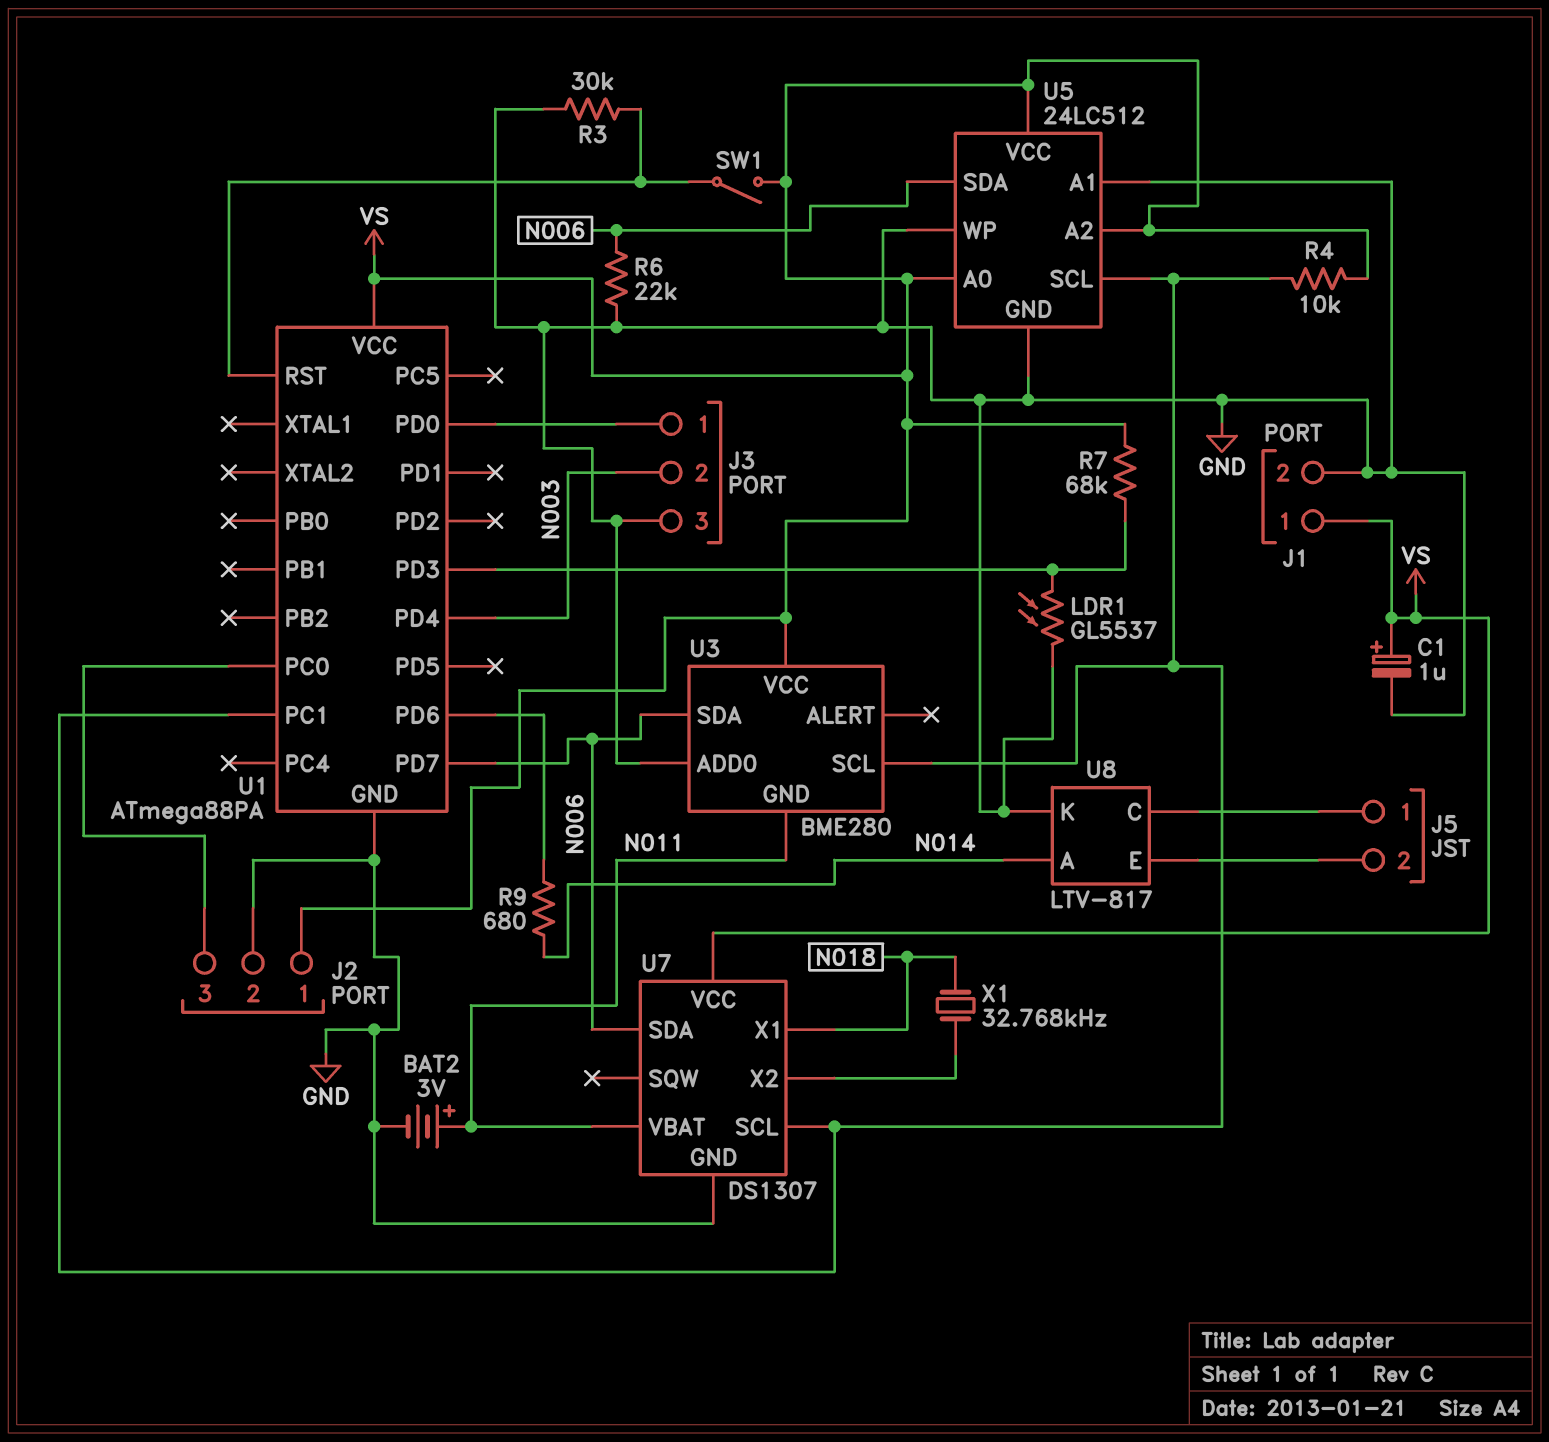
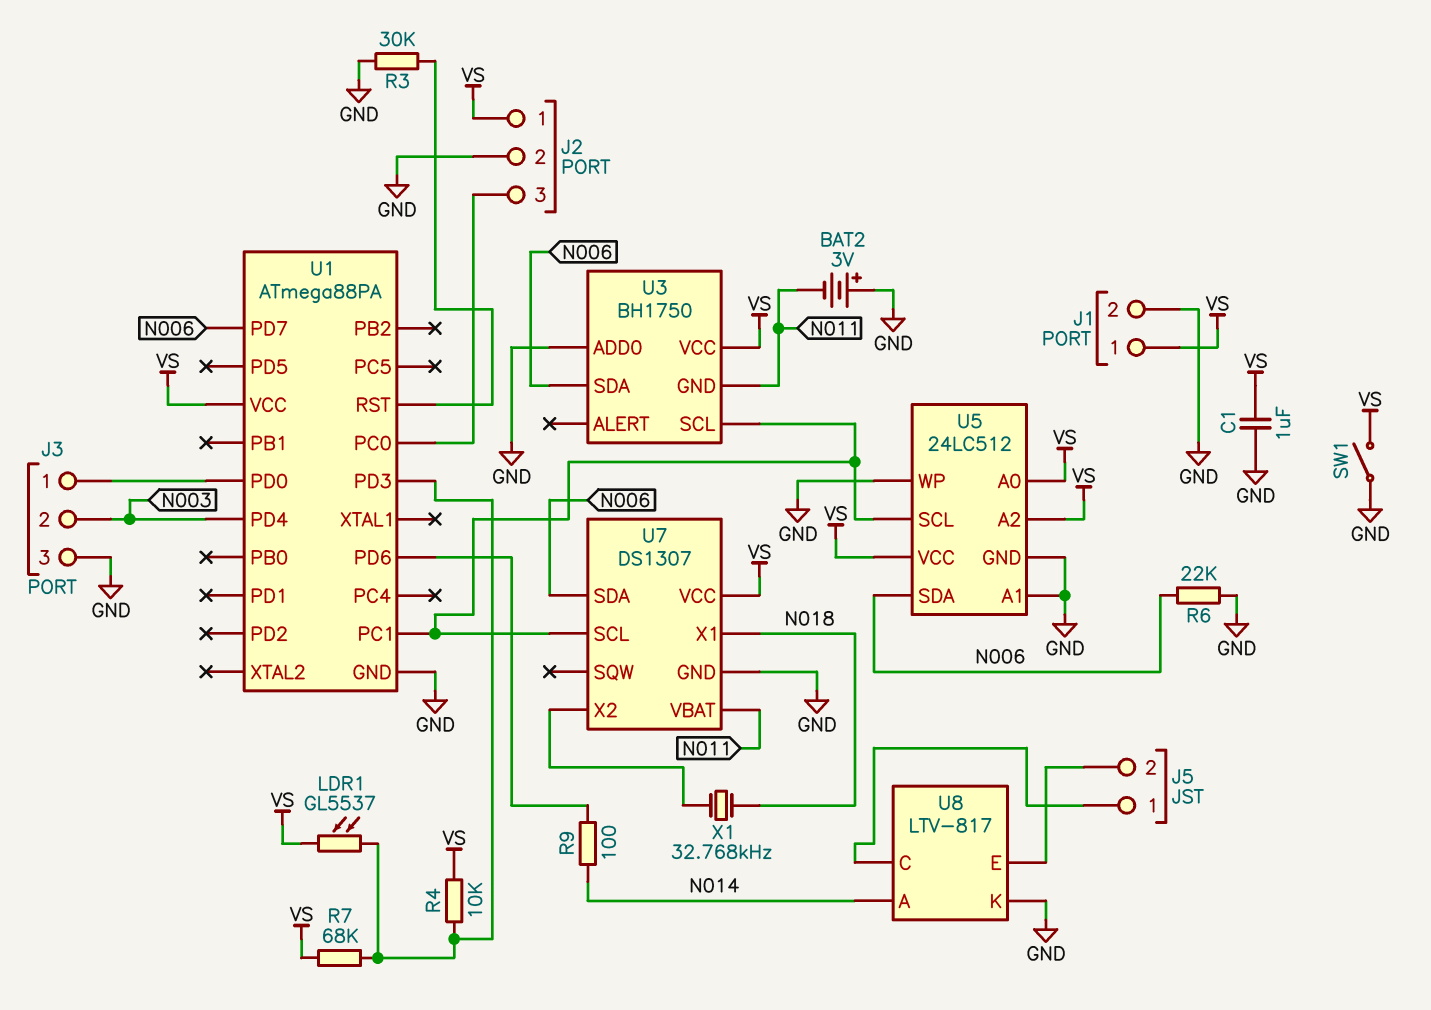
BAT2: 3V (plus N011, minus GND) -> 3V (plus GND, minus N011)
C1: 1uF (plus VS, minus GND) -> 1uF (GND, VS)
LDR1: GL5537 (GND, U1/PD3) -> GL5537 (U1/PD3, VS)
R4: 10k (U1/PC1, VS) -> 10k (U1/PD3, VS)
R9: 680 (N014, U1/PD6) -> 100 (N014, U1/PD6)
SW1: switch (U1/RST, VS) -> switch (GND, VS)
U3: BME280 -> BH1750

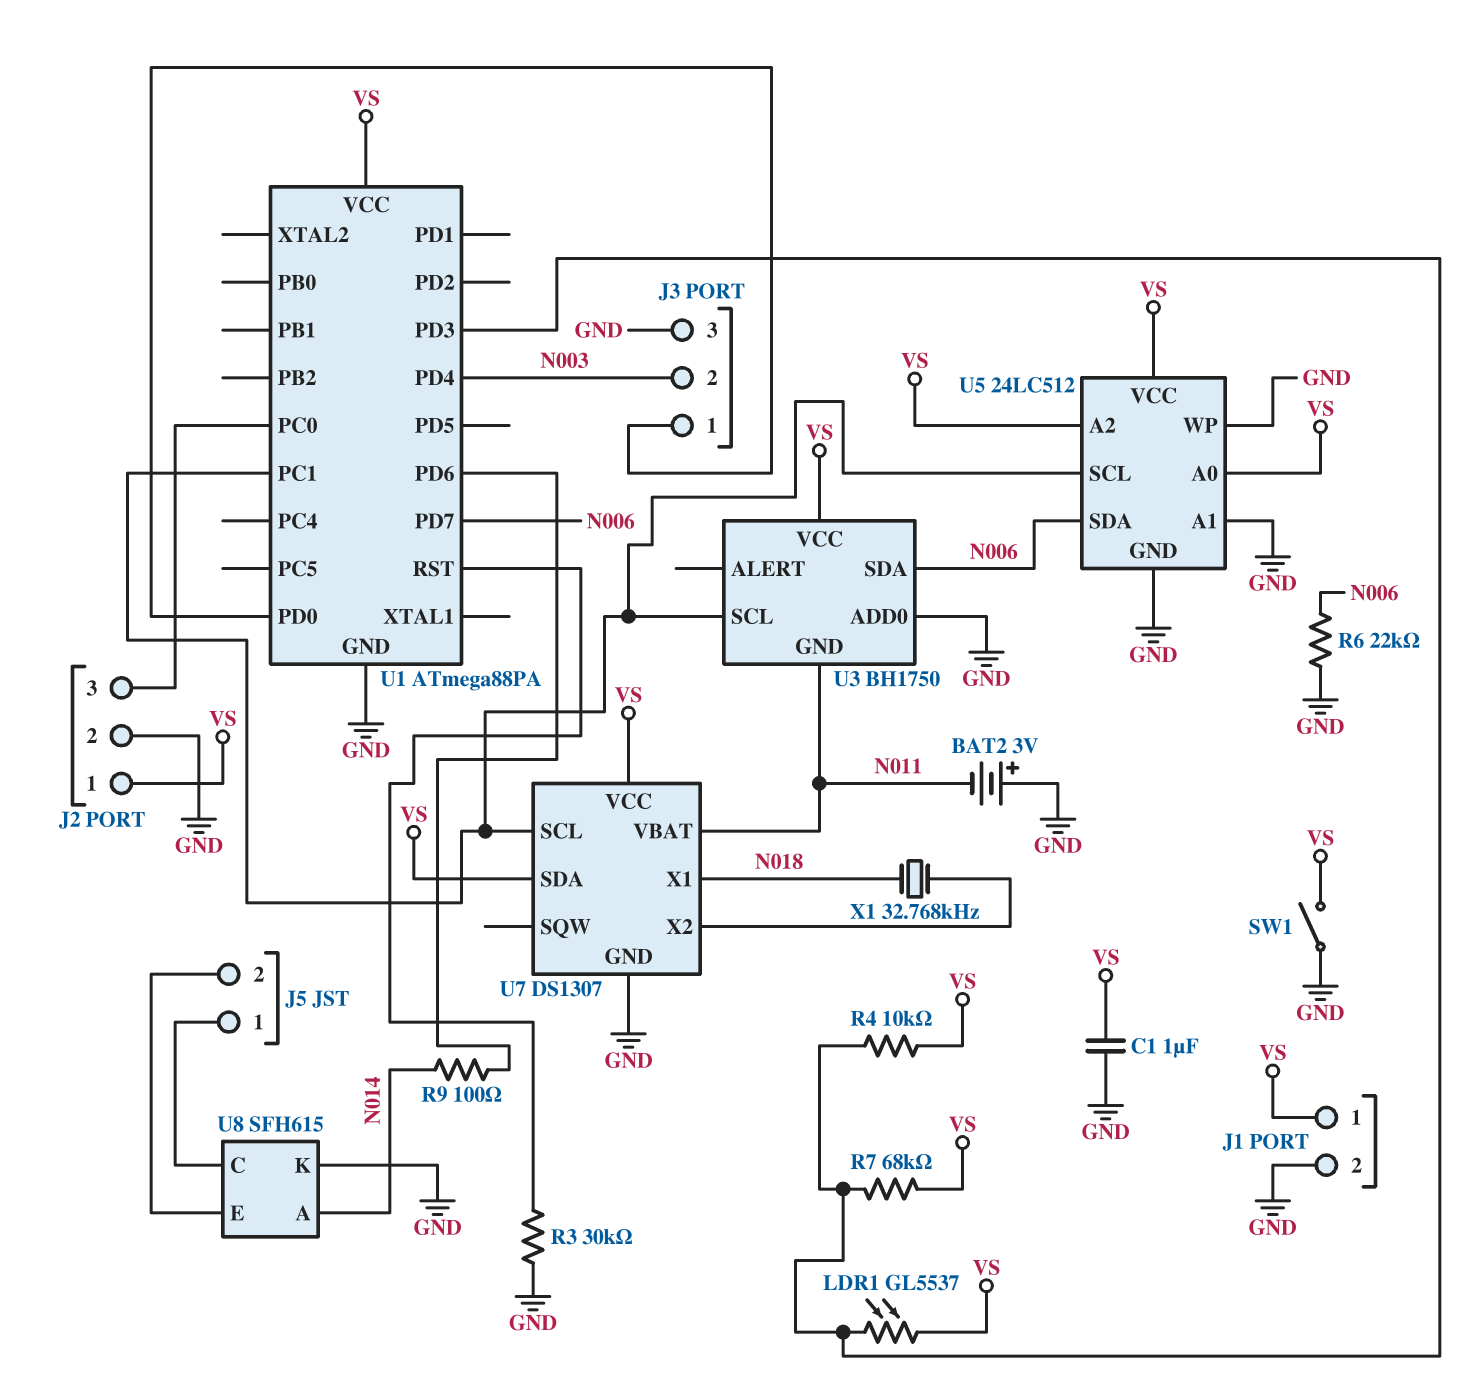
U7 pin SDA: N006 -> VS
U8: LTV-817 -> SFH615

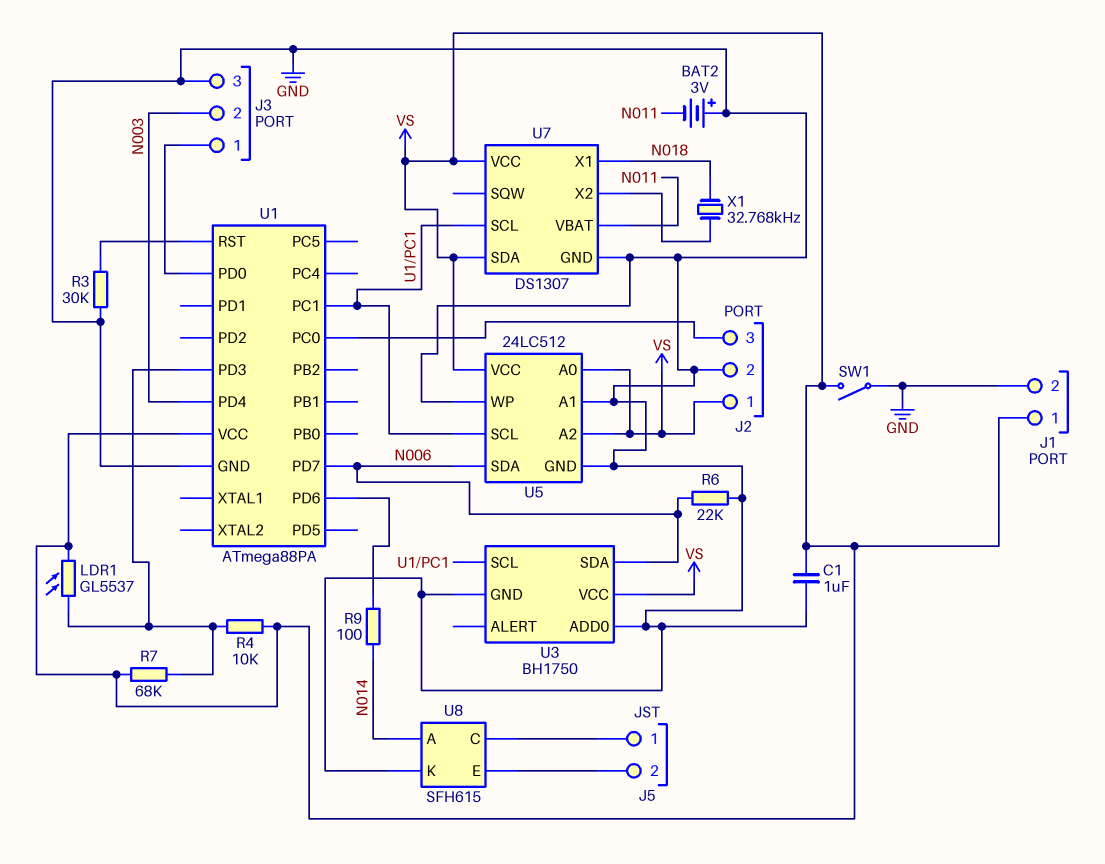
U3 pin GND: N011 -> GND

